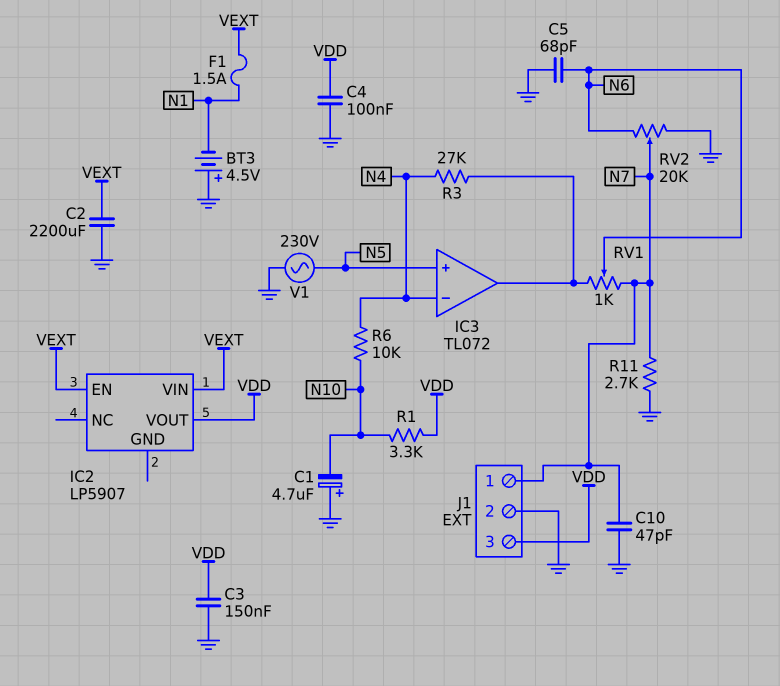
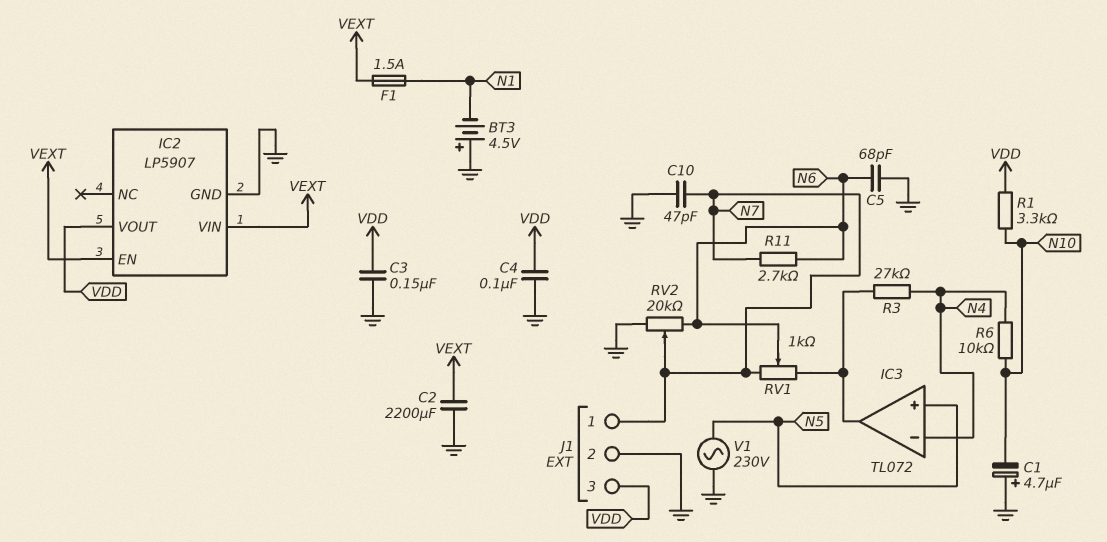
IC2 pin GND: none -> GND
R11: 2.7k (GND, N7) -> 2.7k (N6, N7)

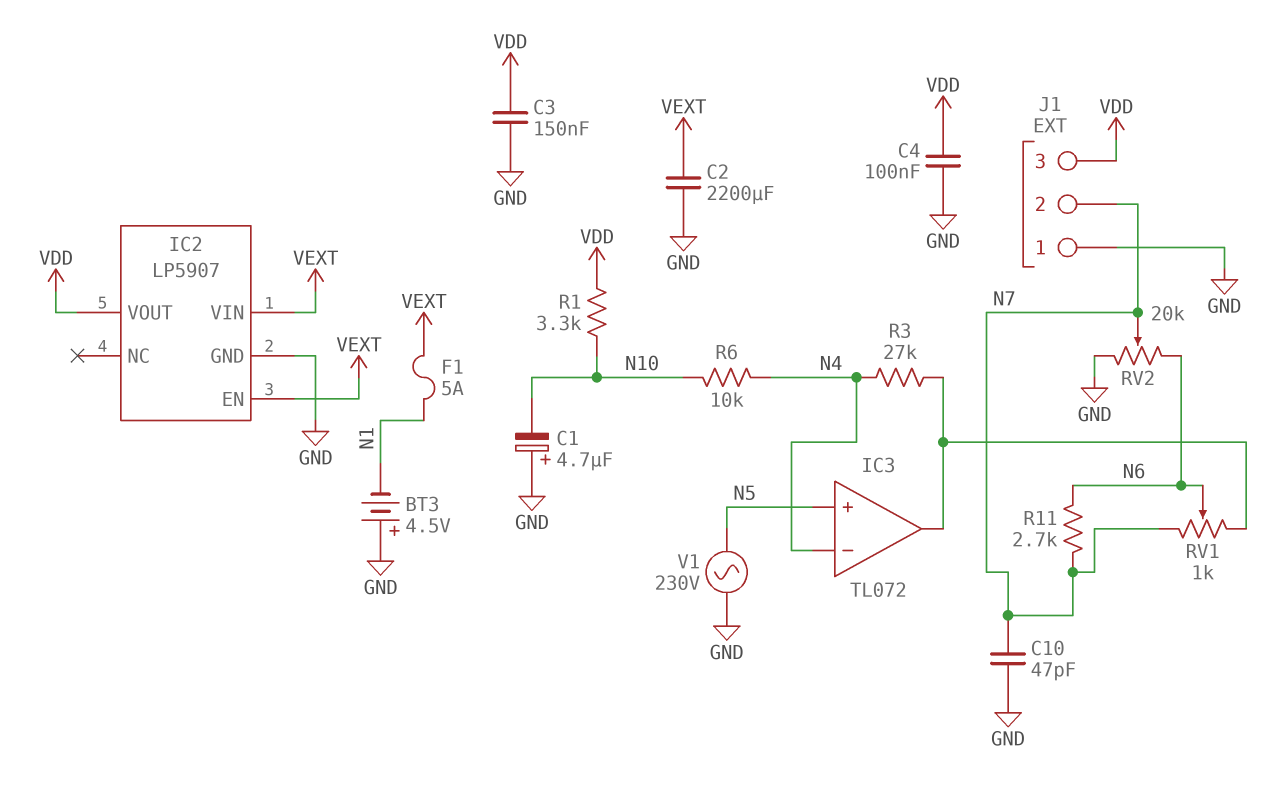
C5: 68pF (GND, N6) -> none
F1: 1.5A (N1, VEXT) -> 5A (N1, VEXT)
J1 pin 1: N7 -> GND
J1 pin 2: GND -> N7

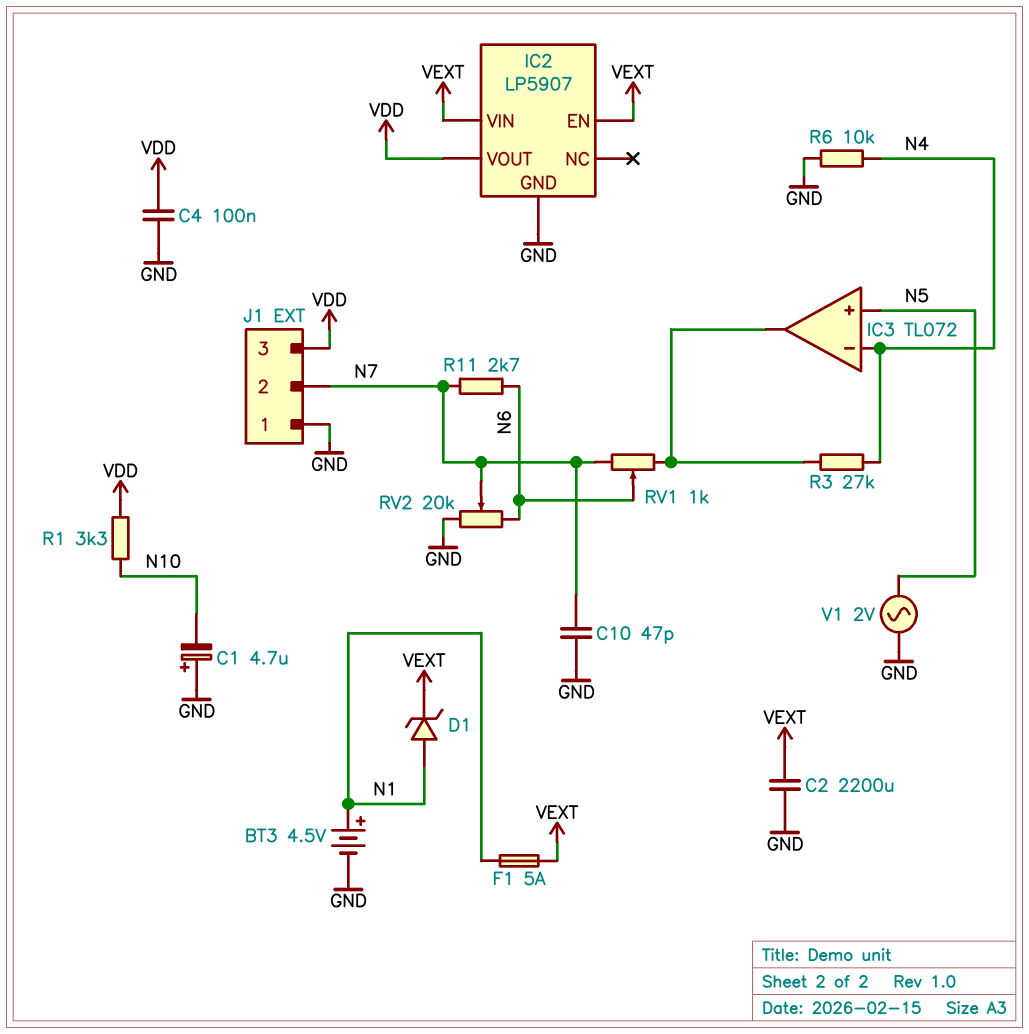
BT3: 4.5V (plus GND, minus N1) -> 4.5V (plus N1, minus GND)
C3: 150nF (GND, VDD) -> none
D1: none -> zener (A N1, K VEXT)
R6: 10k (N4, N10) -> 10k (GND, N4)
V1: AC 230V (GND, N5) -> AC 2V (GND, N5)

